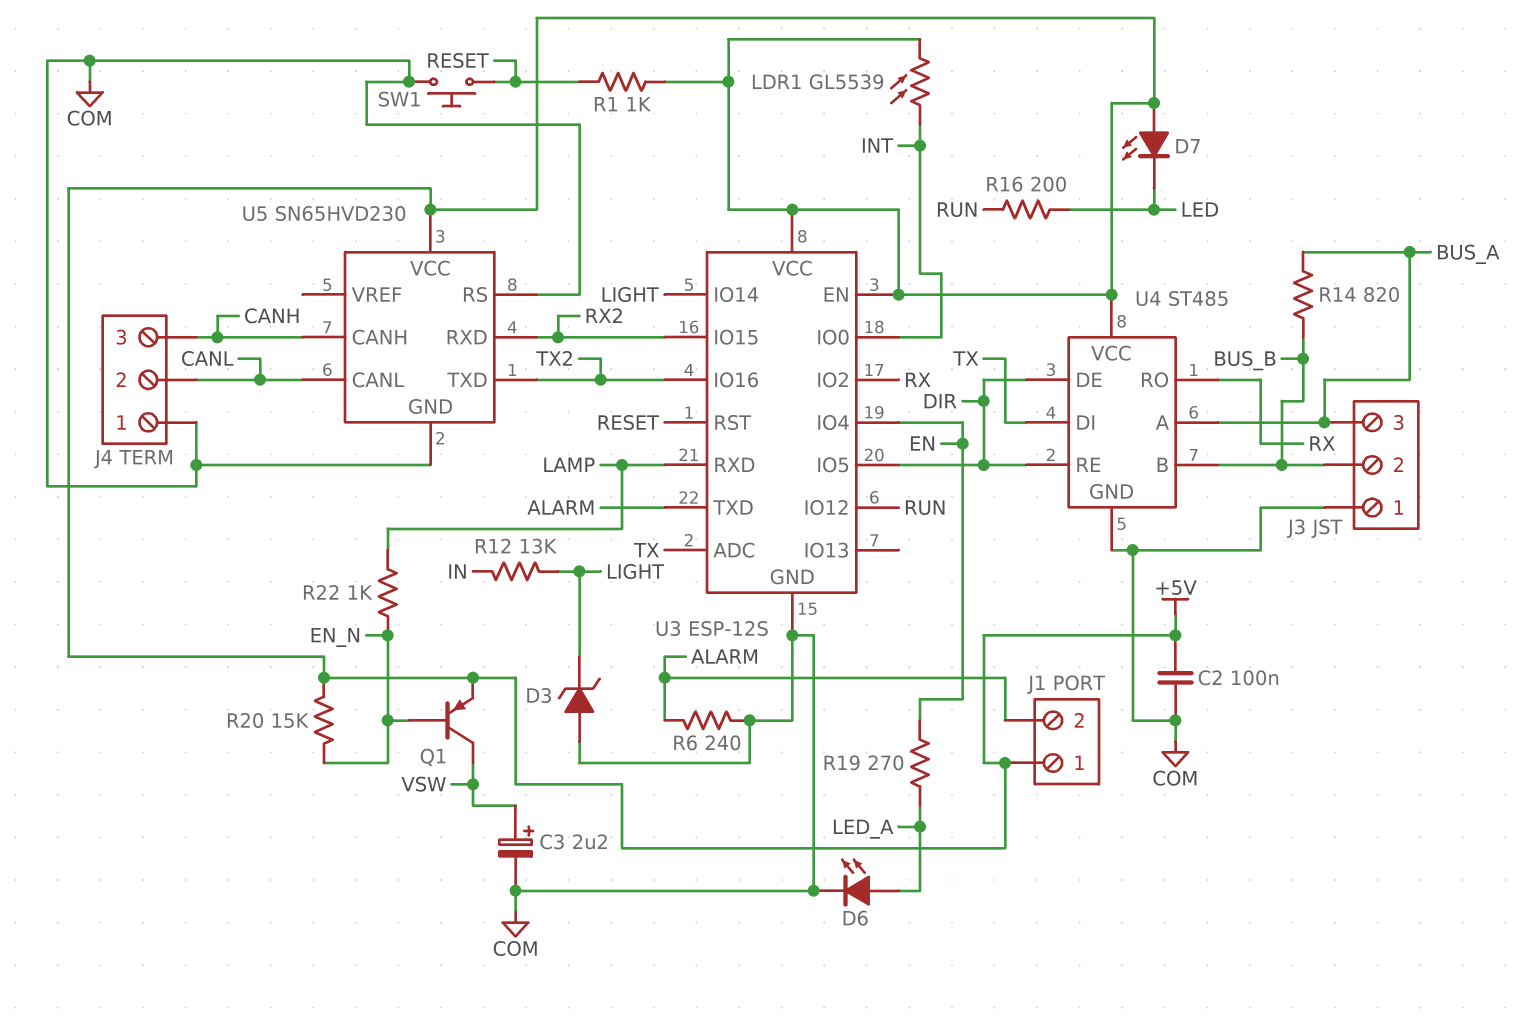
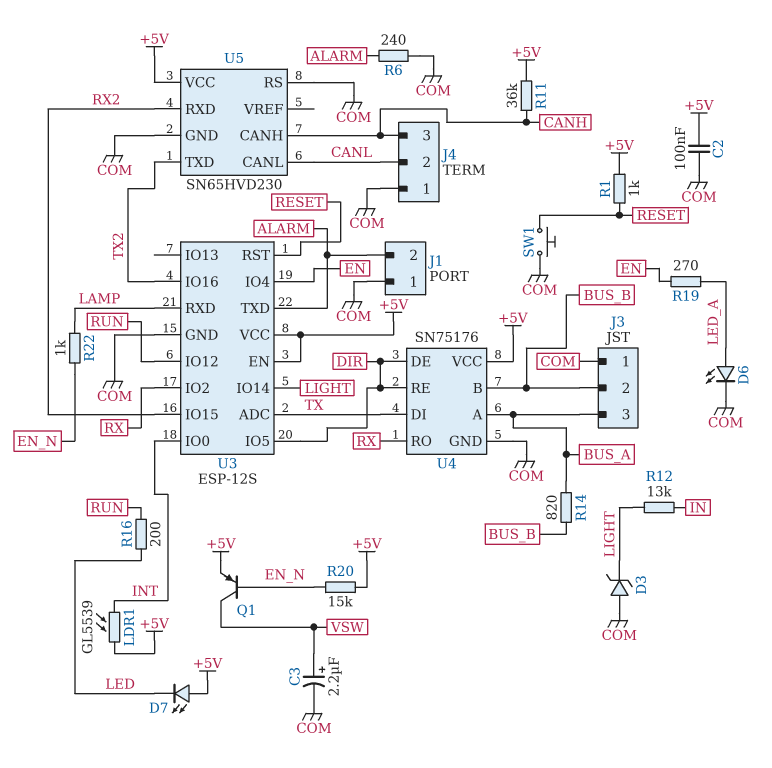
J1 pin 1: +5V -> COM
R11: none -> 36k (+5V, CANH)
U4: ST485 -> SN75176

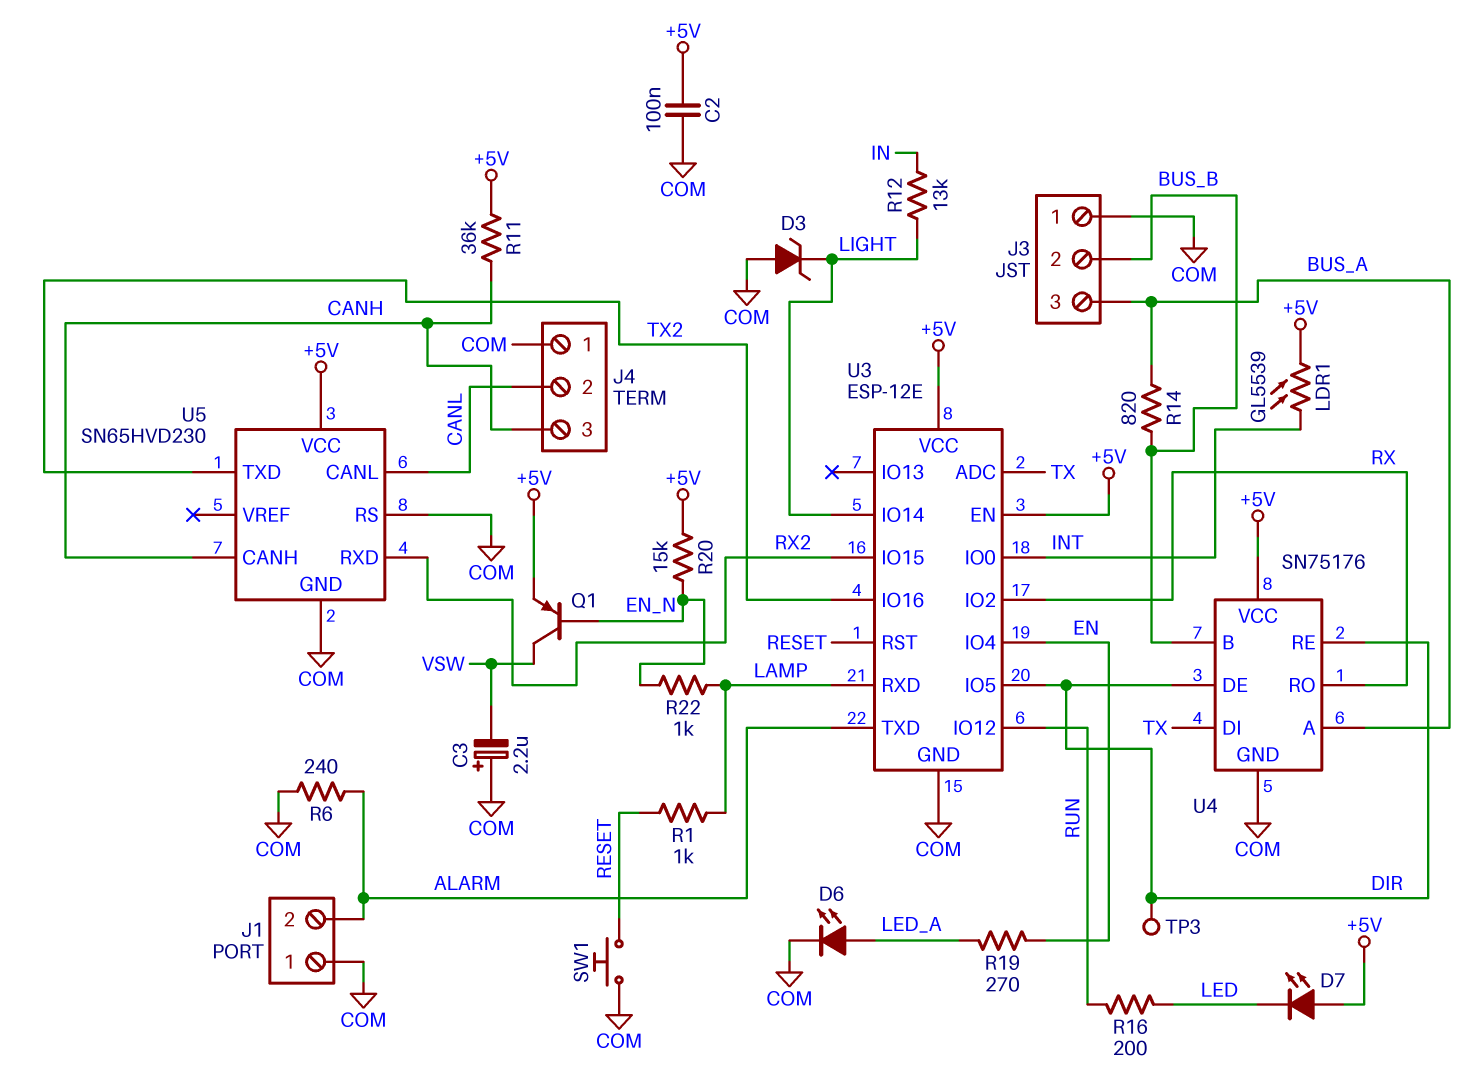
C3: 2.2uF (plus VSW, minus COM) -> 2.2uF (plus COM, minus VSW)
R1: 1k (+5V, RESET) -> 1k (LAMP, RESET)
TP3: none -> test point (DIR)
U3: ESP-12S -> ESP-12E

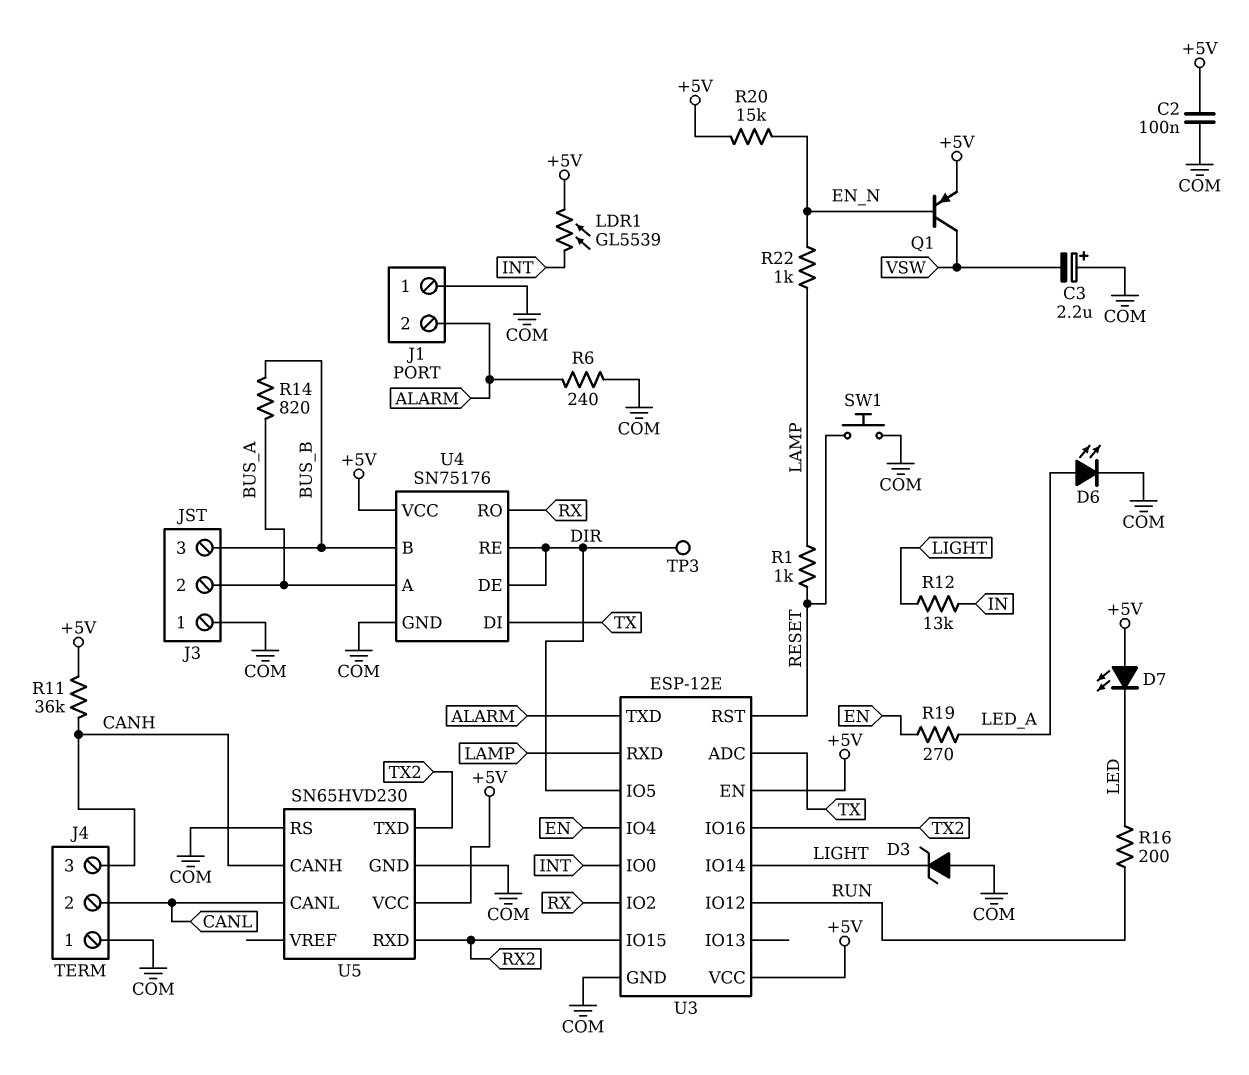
J3 pin 2: BUS_B -> BUS_A
J3 pin 3: BUS_A -> BUS_B

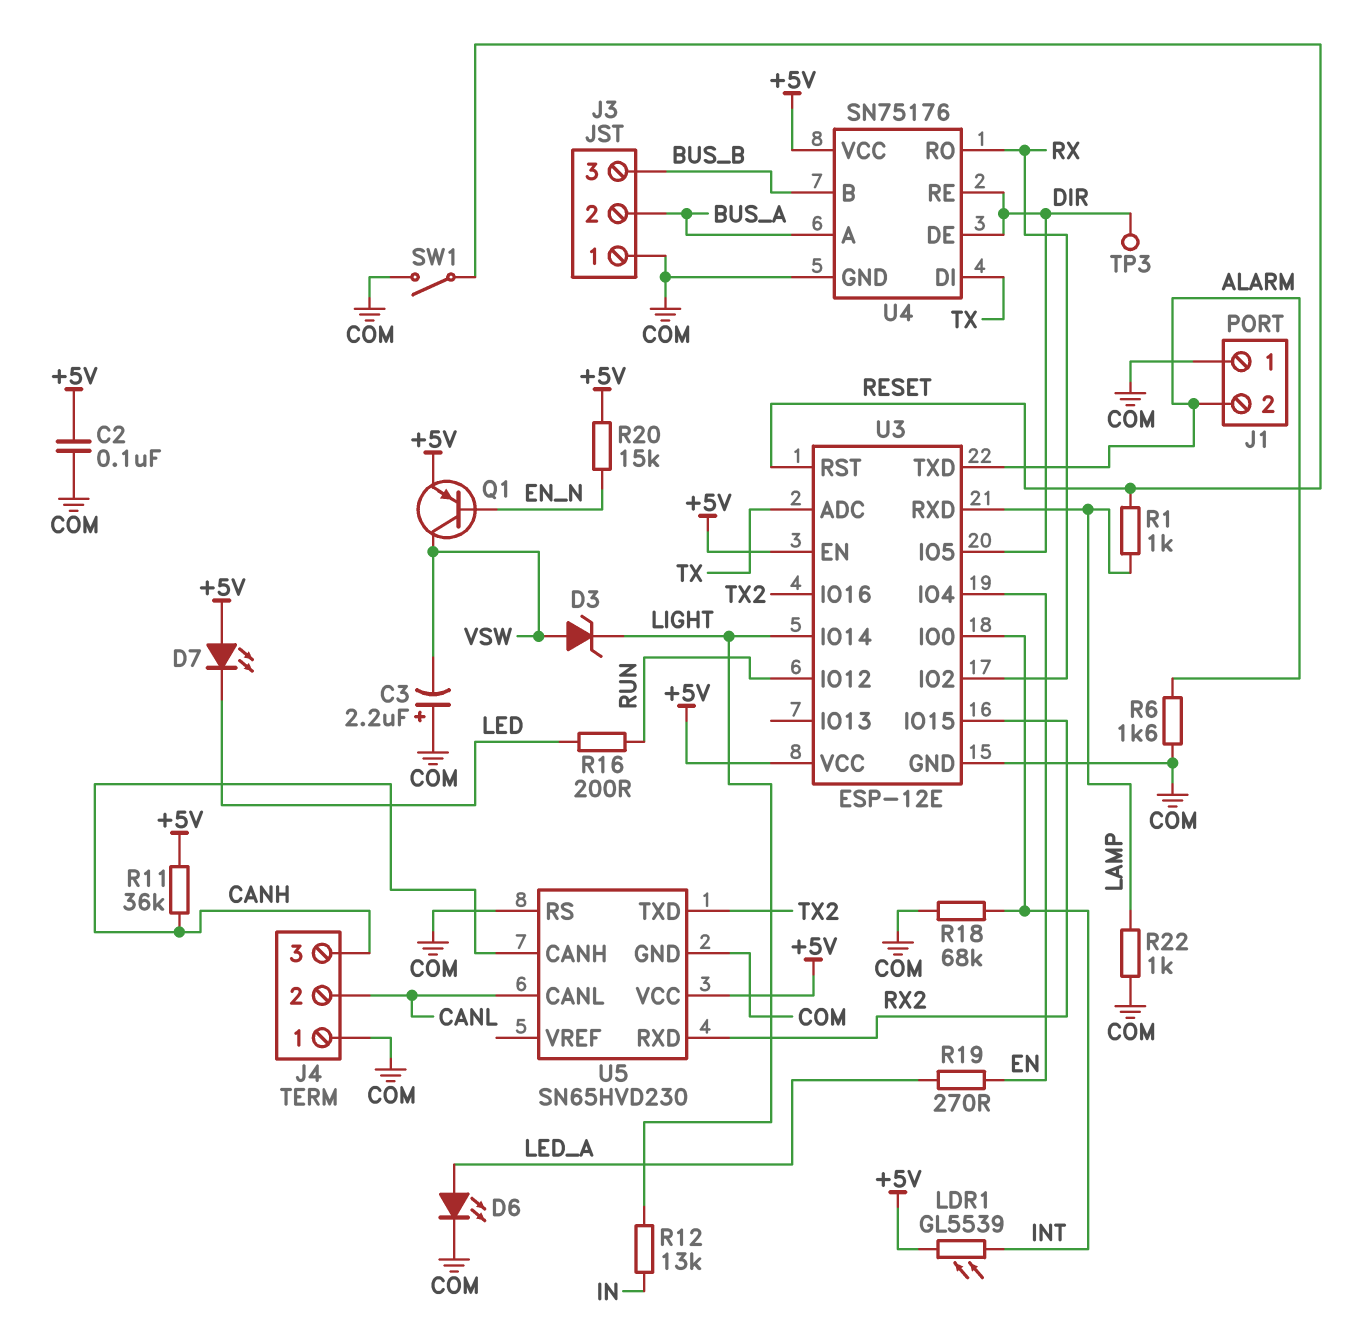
D3: zener (A COM, K LIGHT) -> zener (A VSW, K LIGHT)
R6: 240 (ALARM, COM) -> 1.6k (ALARM, COM)
R14: 820 (BUS_A, BUS_B) -> none
R18: none -> 68k (COM, INT)
R22: 1k (EN_N, LAMP) -> 1k (COM, LAMP)
SW1: button (COM, RESET) -> switch (COM, RESET)

